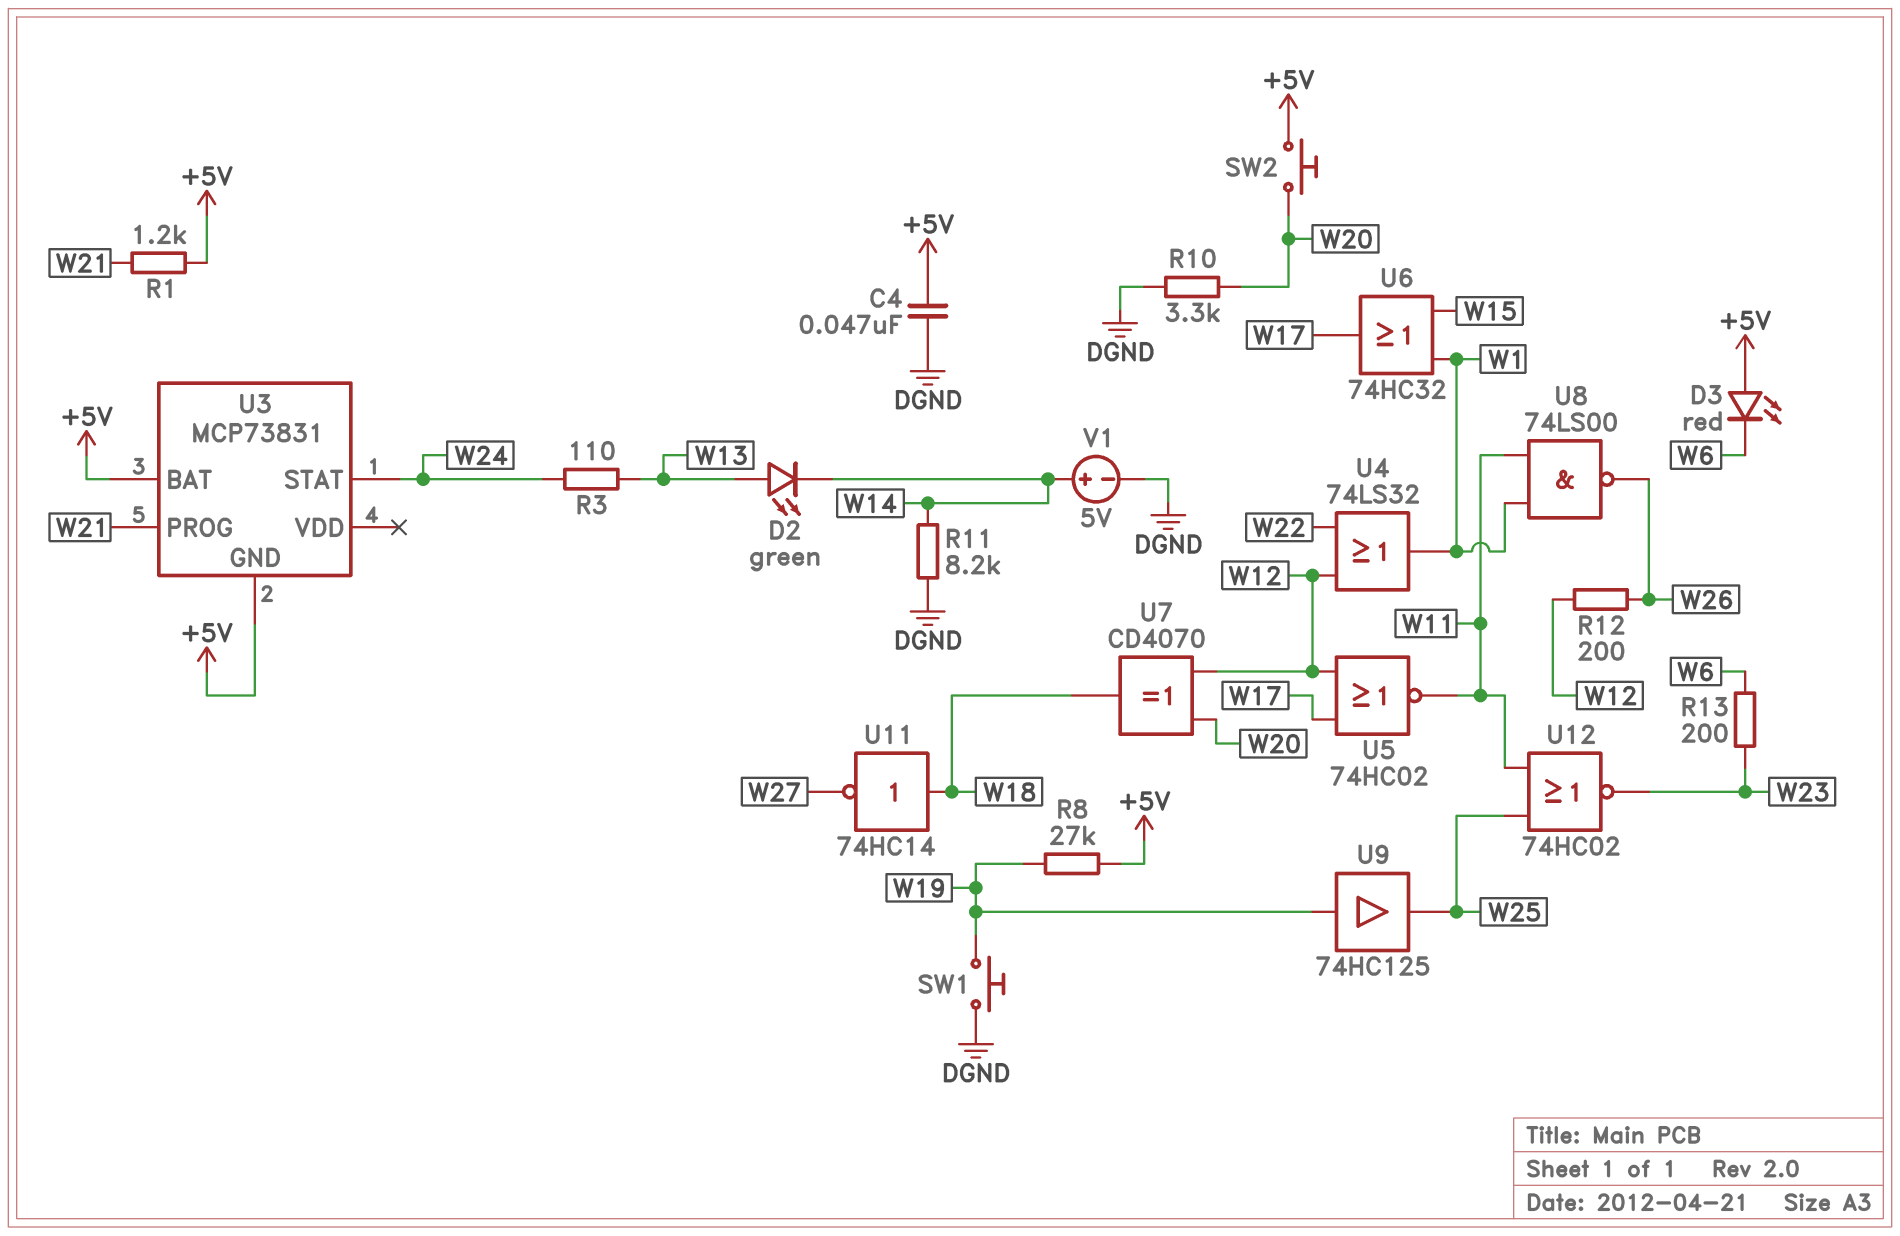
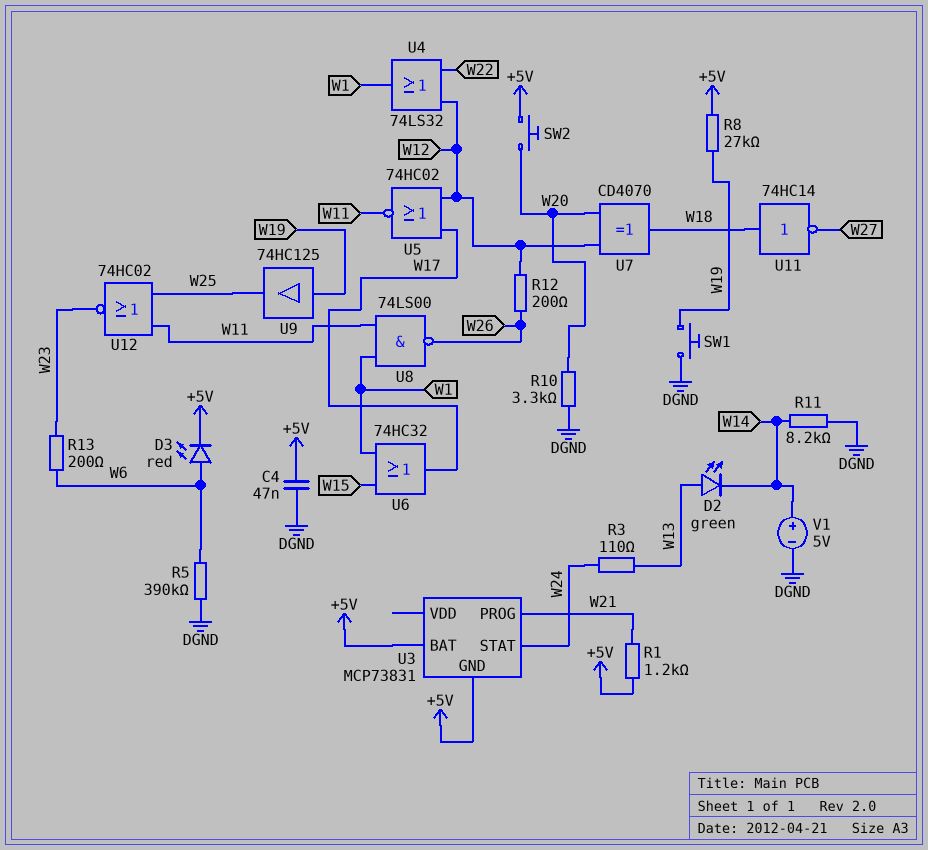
D3: LED red (A +5V, K W6) -> LED red (A W6, K +5V)
R5: none -> 390k (DGND, W6)

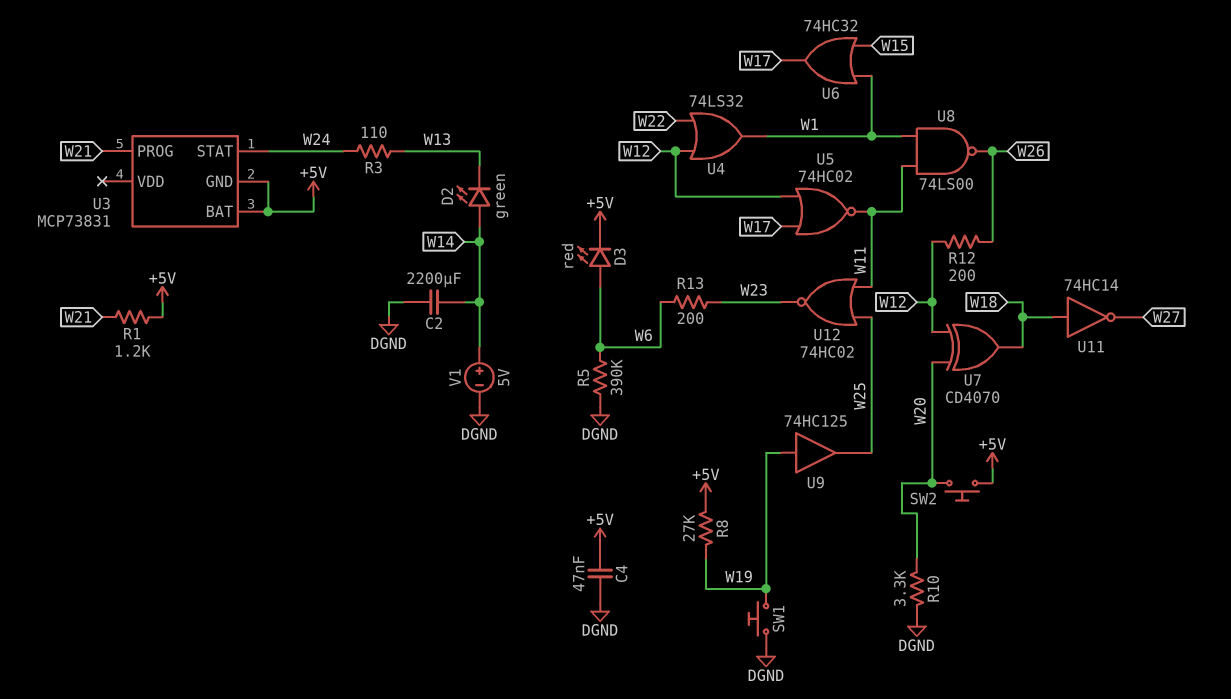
C2: none -> 2200uF (DGND, W14)
D2: LED green (A W13, K W14) -> LED green (A W14, K W13)
R11: 8.2k (DGND, W14) -> none

